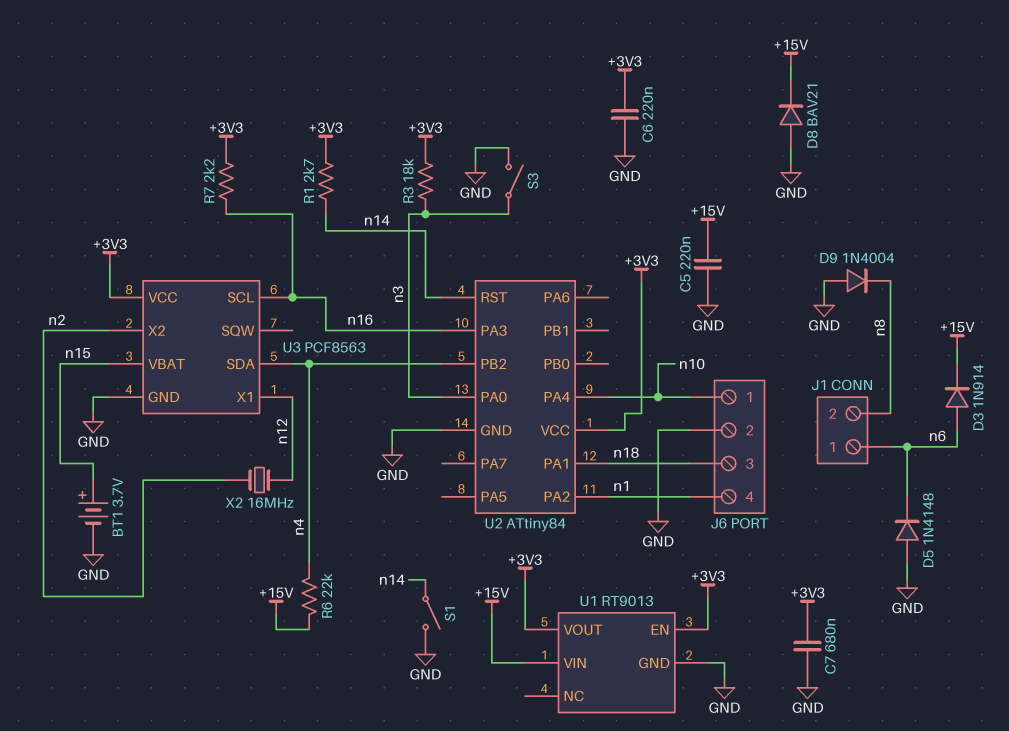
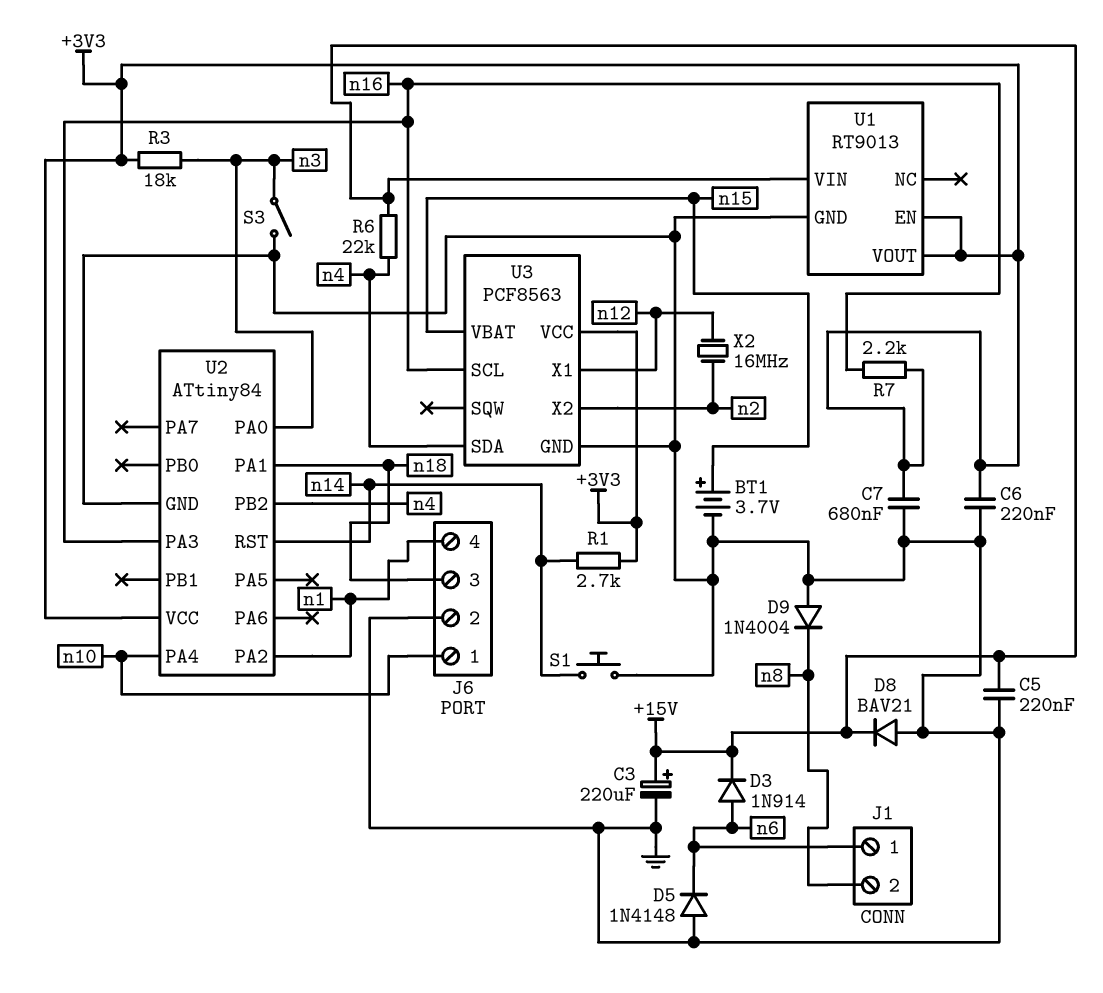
C3: none -> 220uF (plus +15V, minus GND)
S1: switch (GND, n14) -> button (GND, n14)

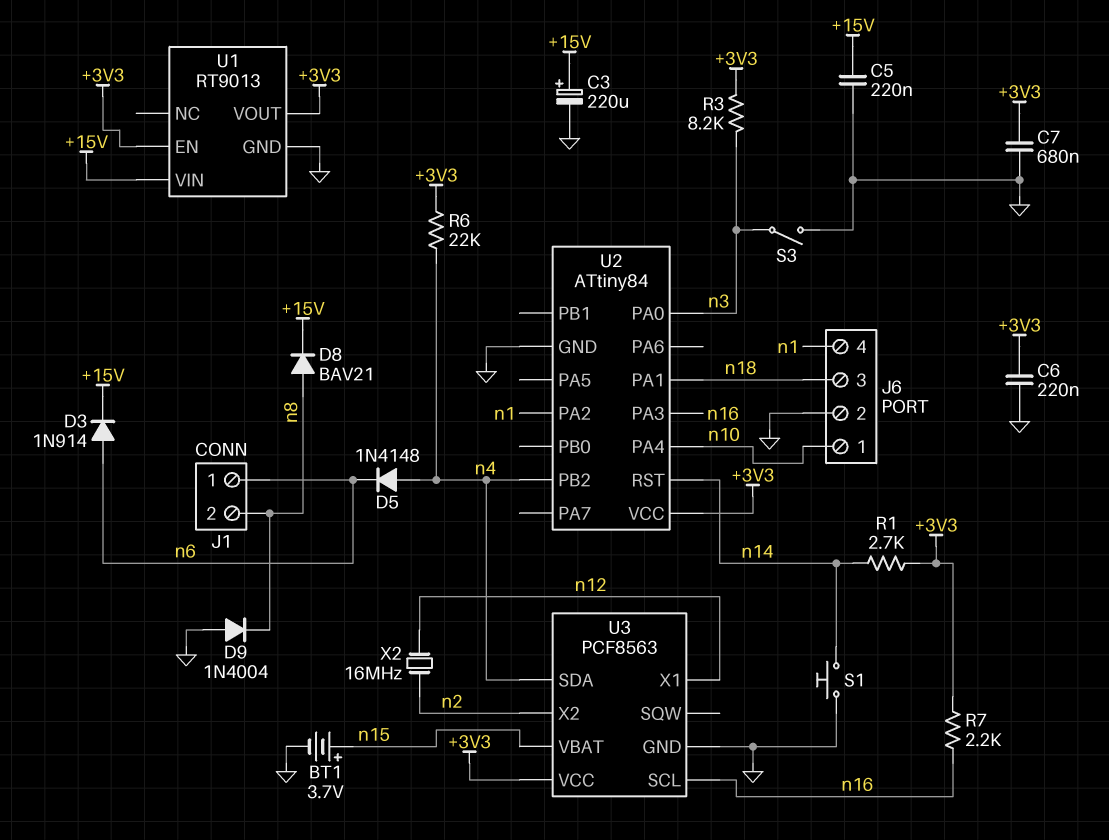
D5: diode 1N4148 (A GND, K n6) -> diode 1N4148 (A n4, K n6)
D8: diode BAV21 (A GND, K +15V) -> diode BAV21 (A n8, K +15V)
R3: 18k (+3V3, n3) -> 8.2k (+3V3, n3)
R6: 22k (+15V, n4) -> 22k (+3V3, n4)

